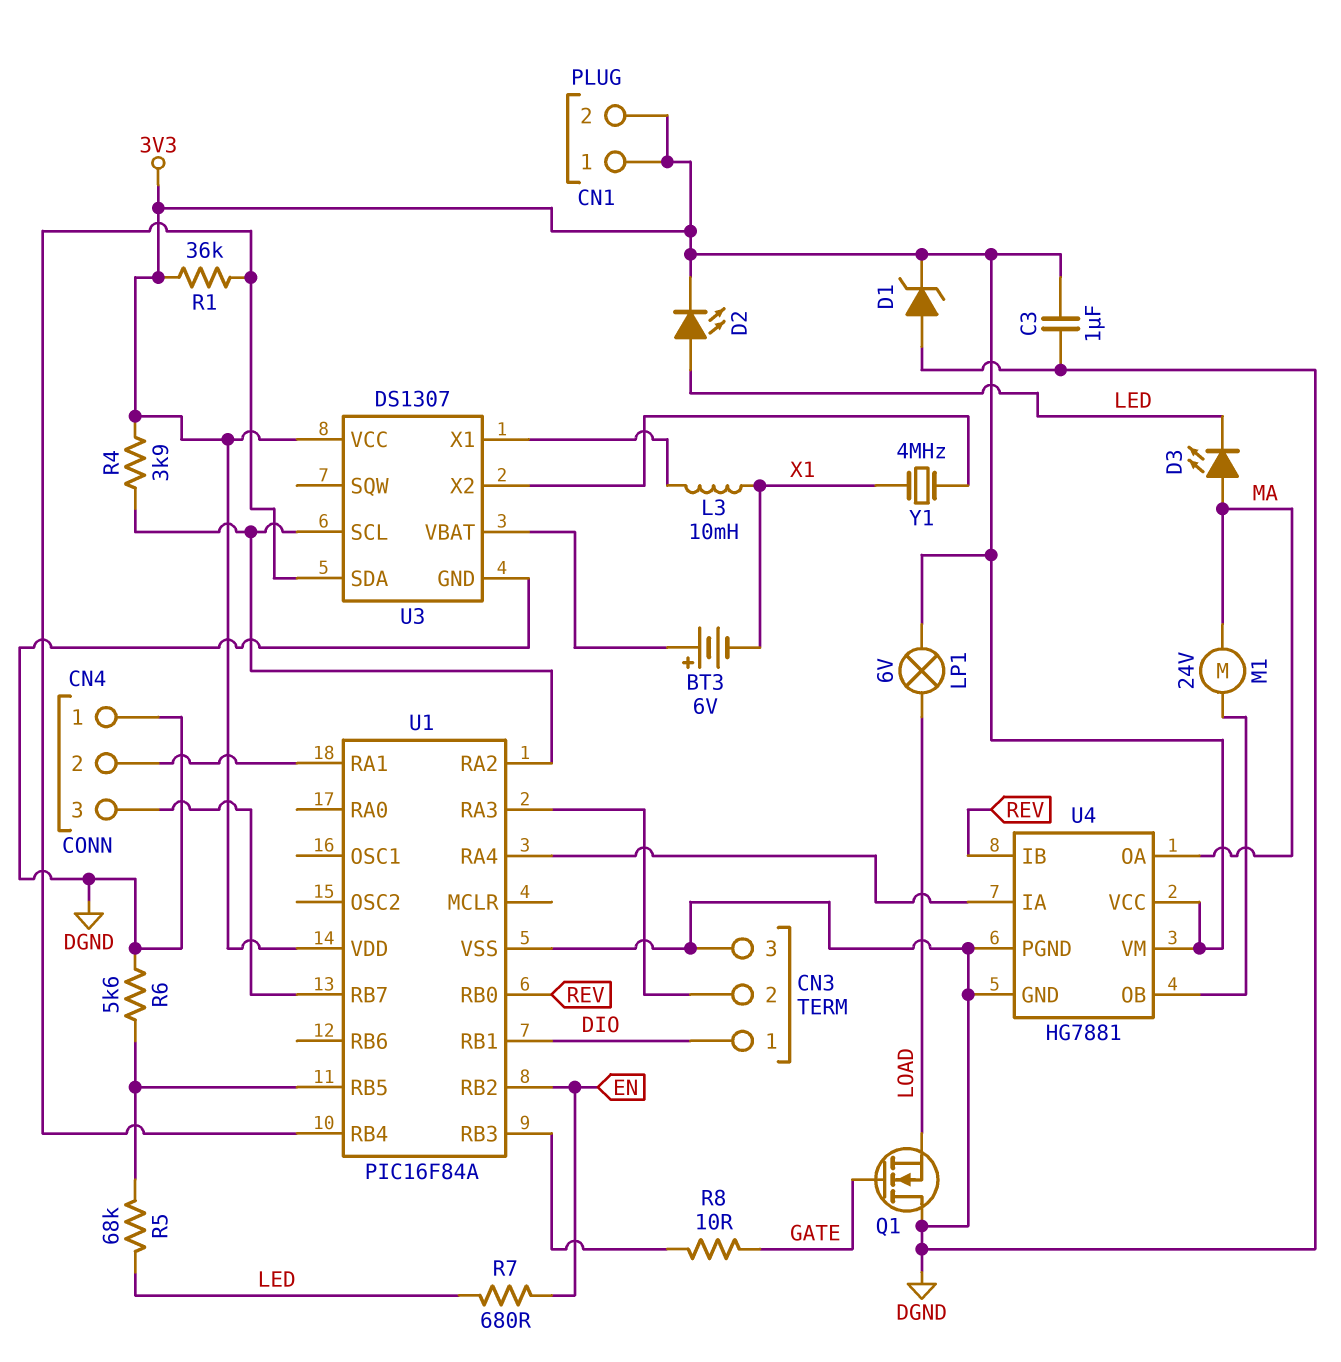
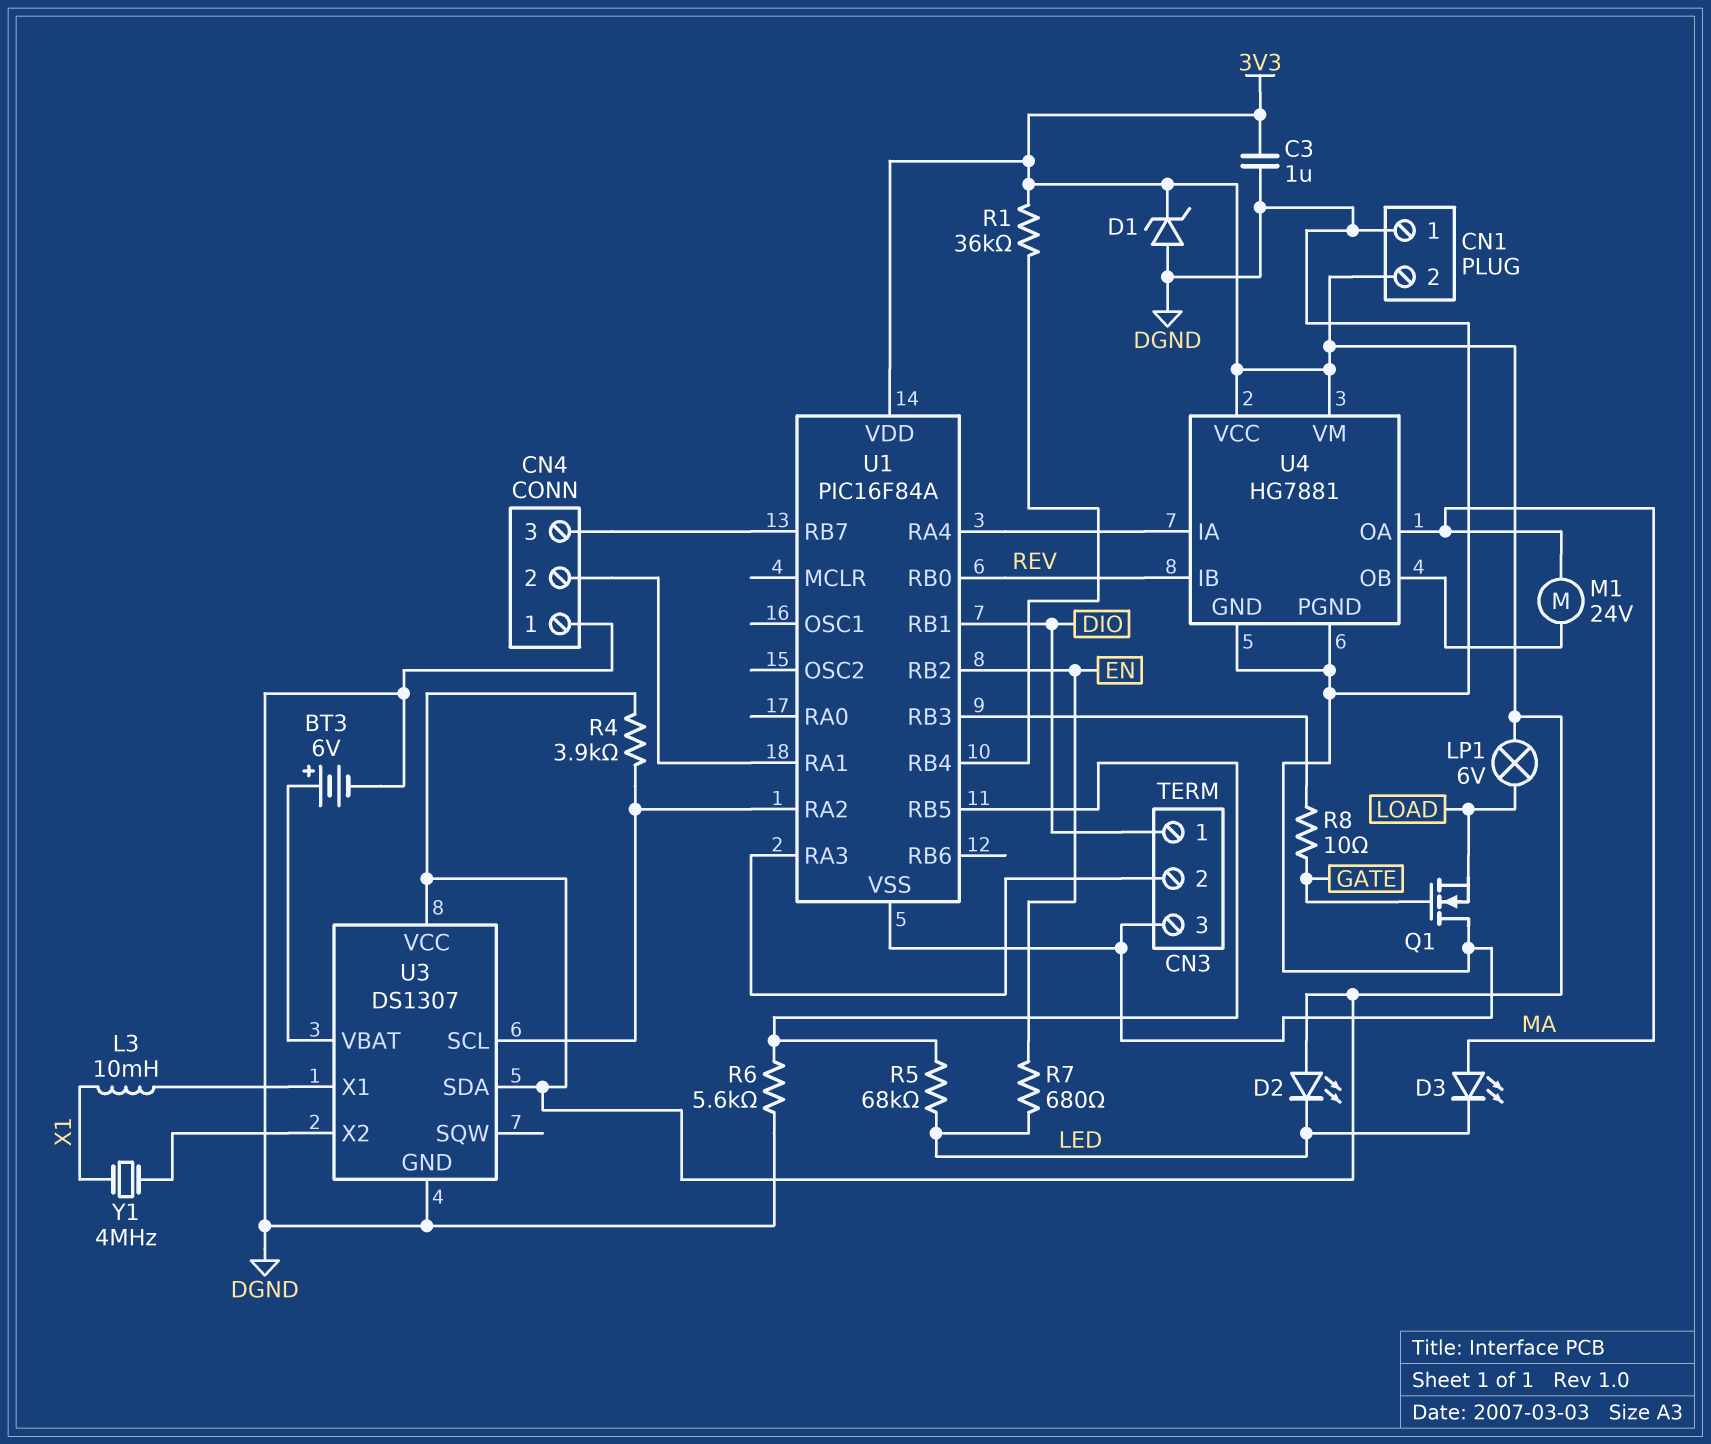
BT3: 6V (plus U3/VBAT, minus X1) -> 6V (plus U3/VBAT, minus DGND)
CN1 pin 1: 3V3 -> DGND
D2: LED (A LED, K 3V3) -> LED (A 3V3, K LED)
U3 pin SDA: U1/RB4 -> 3V3

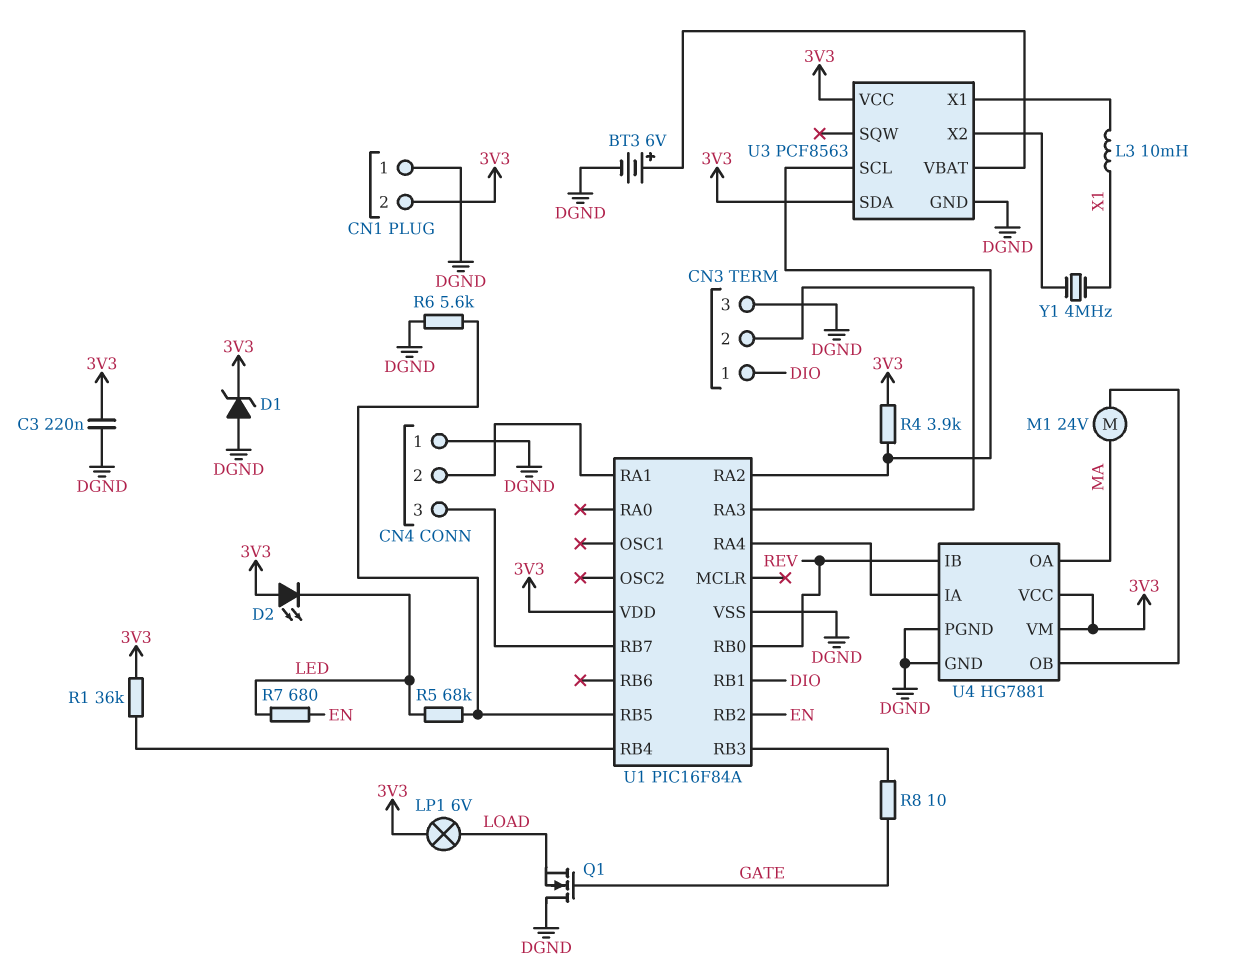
C3: 1uF (3V3, DGND) -> 220nF (3V3, DGND)
D3: LED (A MA, K LED) -> none
U3: DS1307 -> PCF8563

